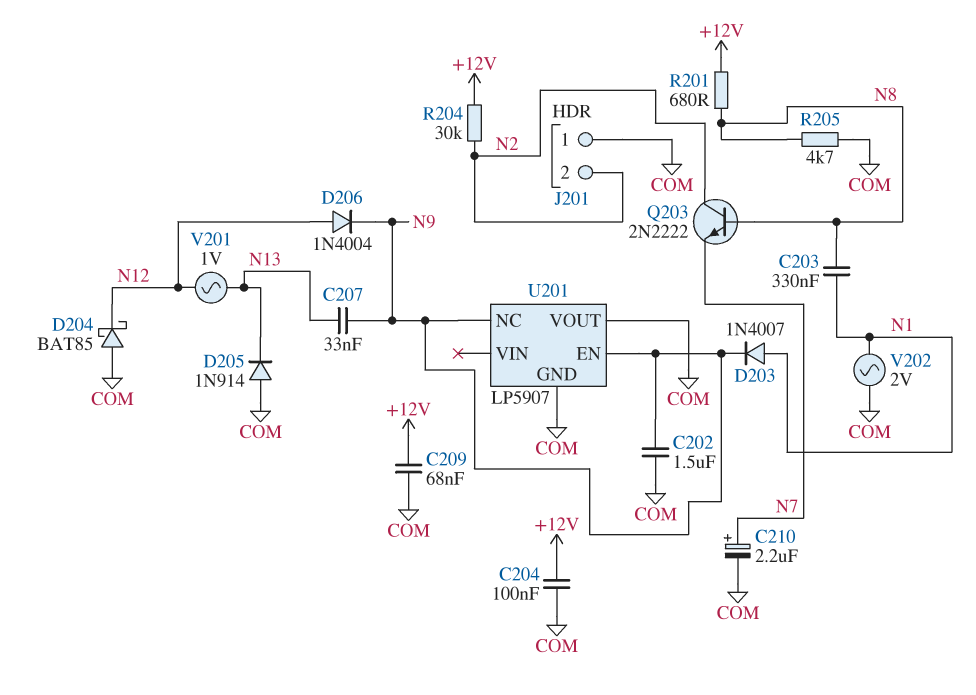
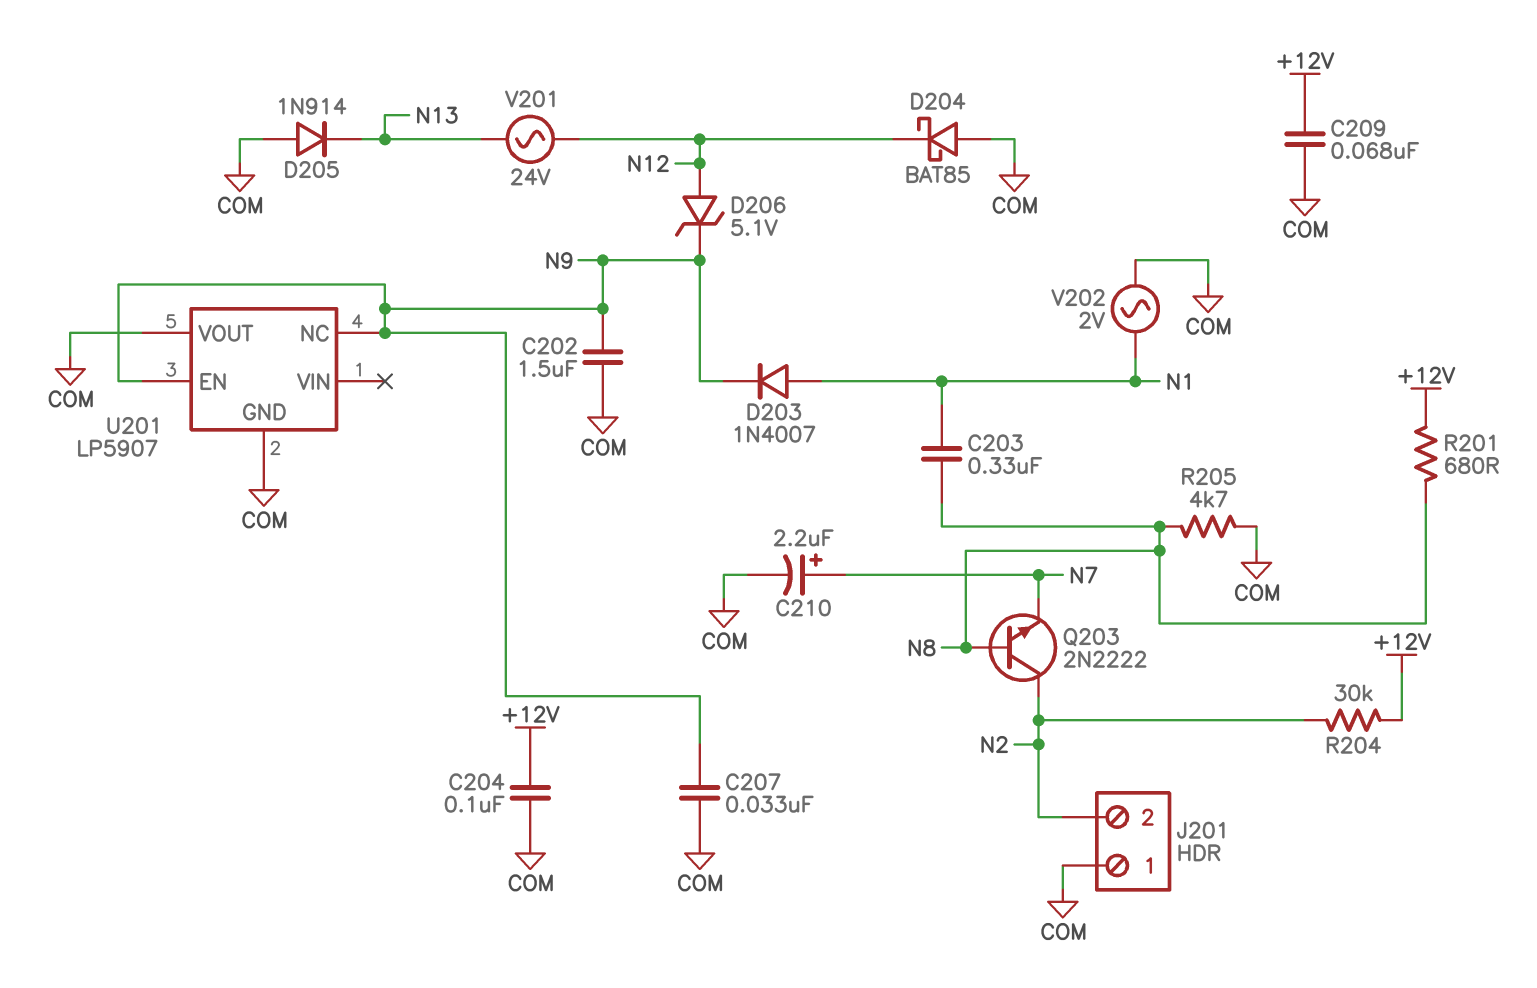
C207: 33nF (N9, N13) -> 33nF (COM, N9)
D206: diode 1N4004 (A N12, K N9) -> zener 5.1V (A N12, K N9)
V201: AC 1V (N12, N13) -> AC 24V (N12, N13)

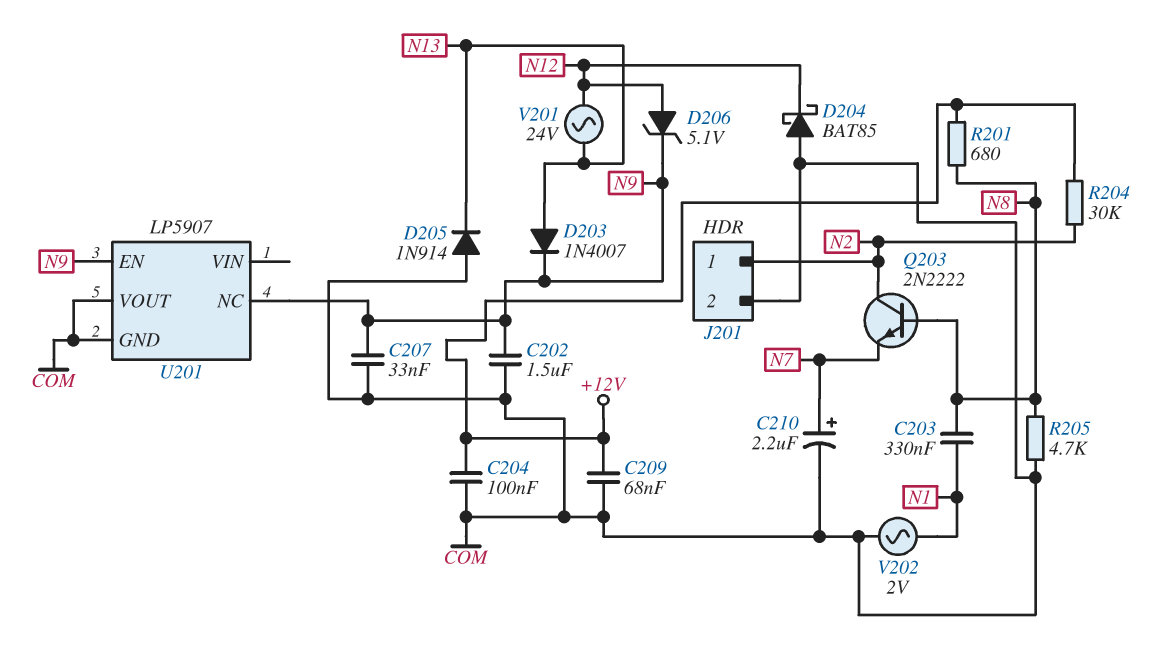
D203: diode 1N4007 (A N1, K N9) -> diode 1N4007 (A N13, K N9)
J201 pin 1: COM -> N2
J201 pin 2: N2 -> COM

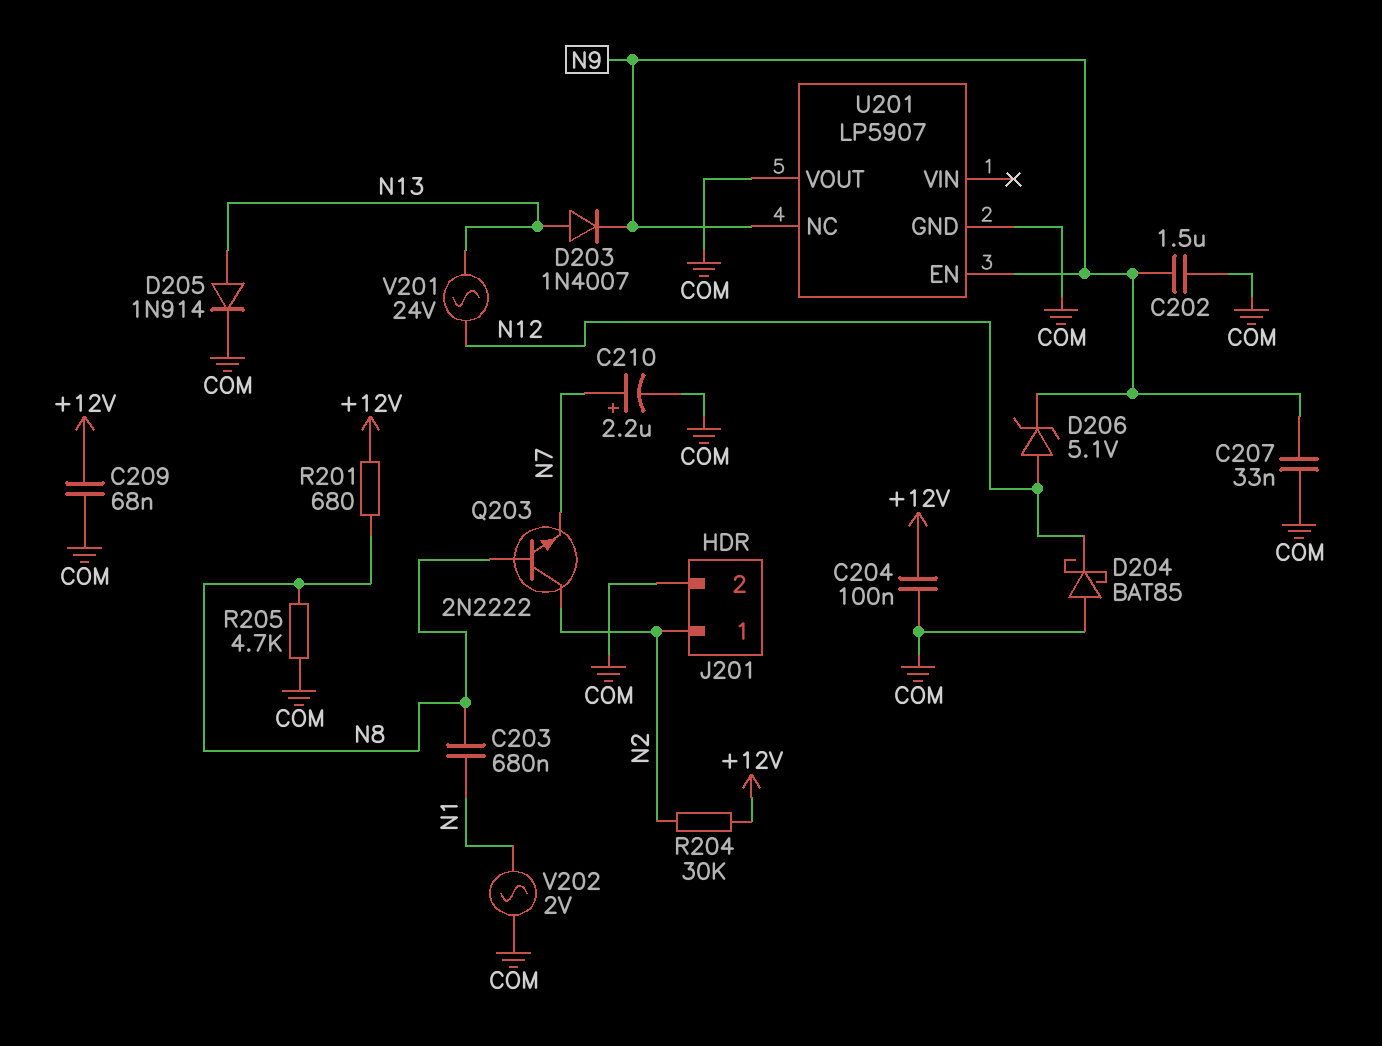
C203: 330nF (N1, N8) -> 680nF (N1, N8)
D205: diode 1N914 (A COM, K N13) -> diode 1N914 (A N13, K COM)

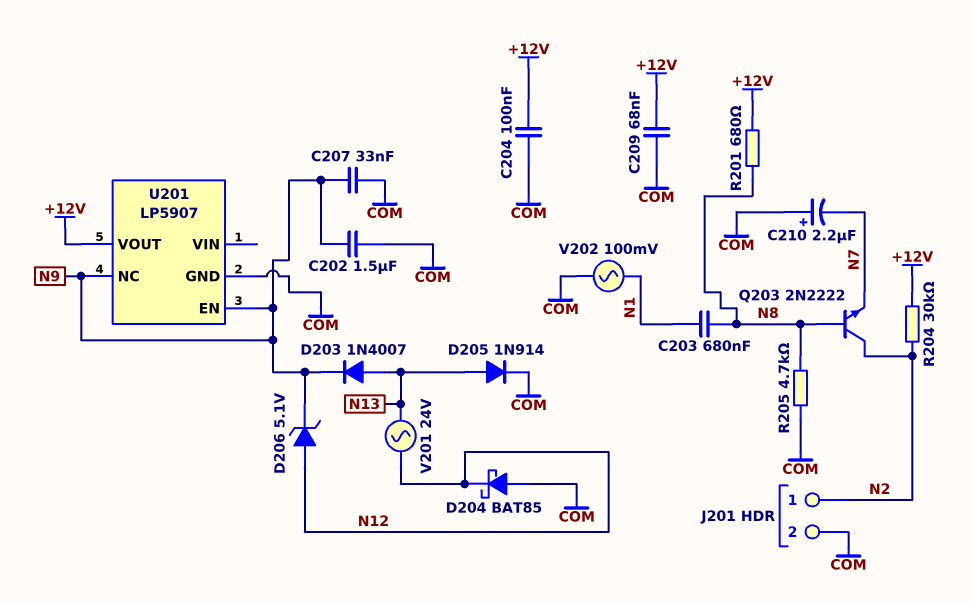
C210: 2.2uF (plus N7, minus COM) -> 2.2uF (plus COM, minus N7)
U201 pin VOUT: COM -> +12V
V202: AC 2V (COM, N1) -> AC 100mV (COM, N1)

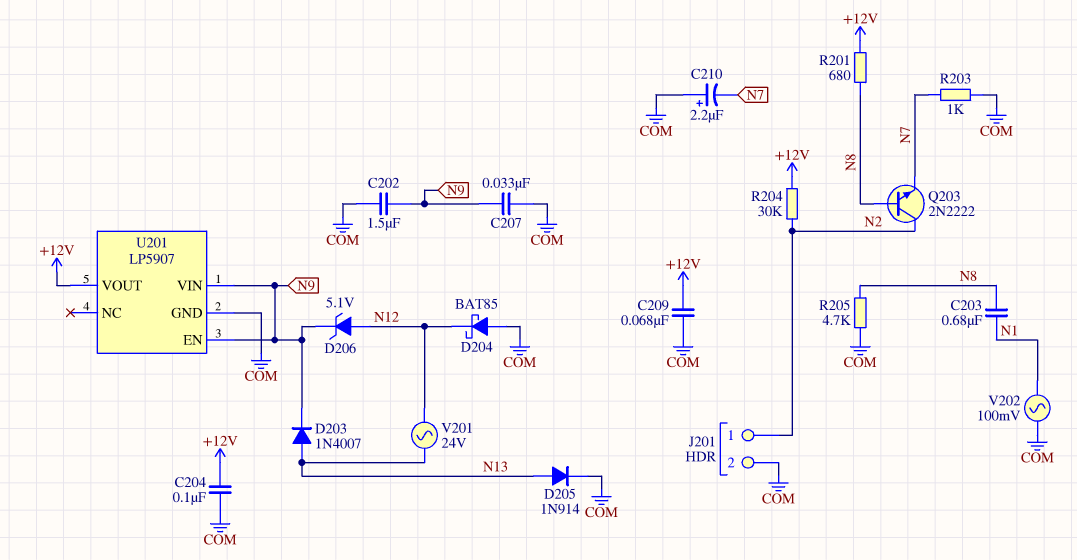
R203: none -> 1k (COM, N7)
U201 pin NC: N9 -> none
U201 pin VIN: none -> N9

